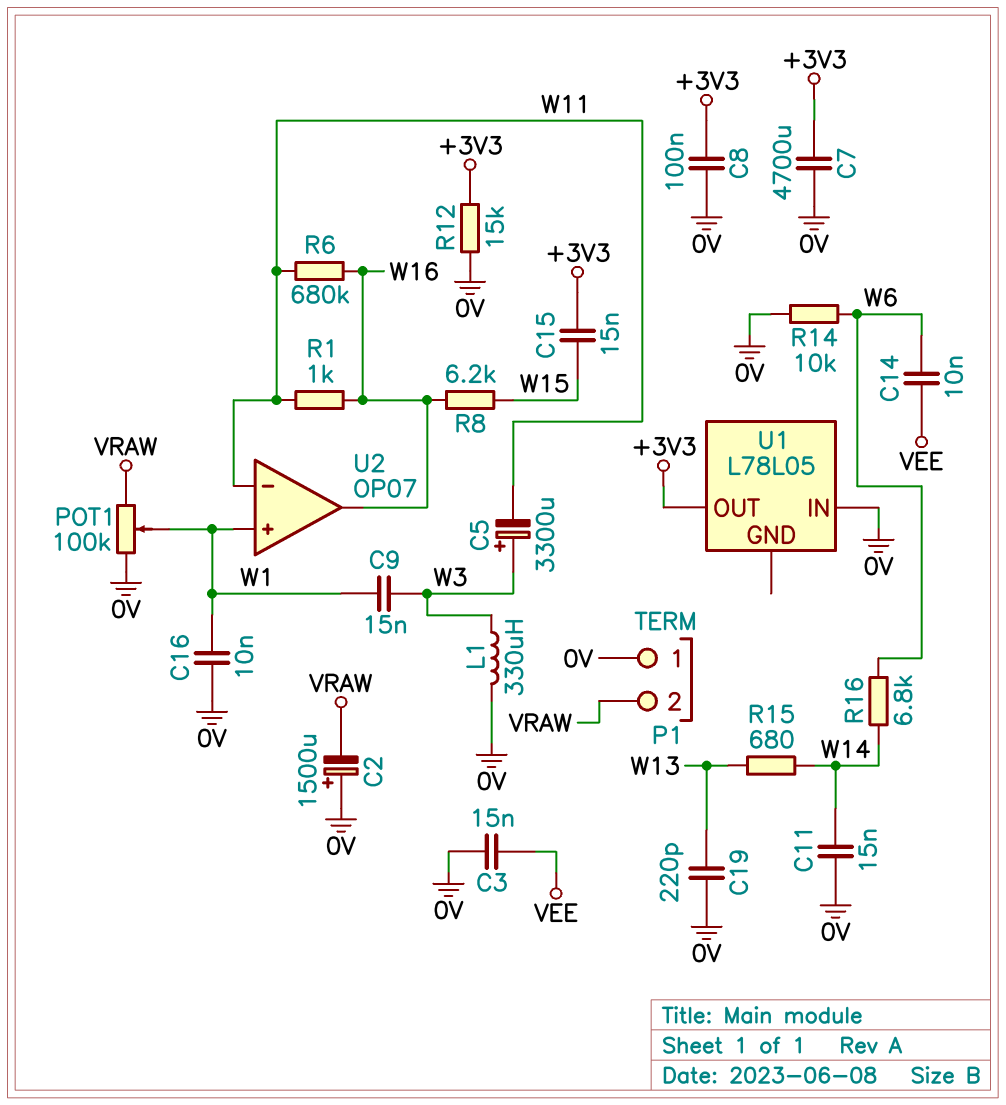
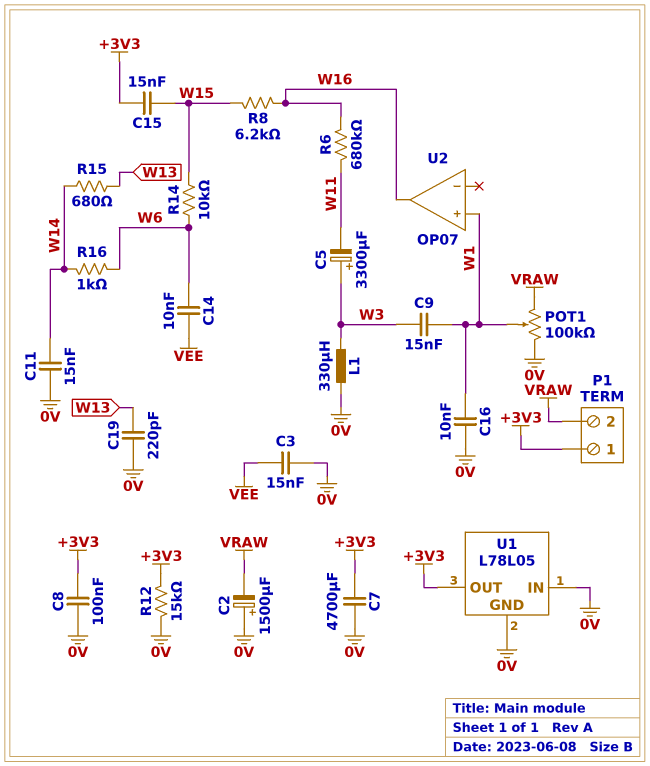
P1 pin 1: 0V -> +3V3
R1: 1k (W11, W16) -> none
R14: 10k (0V, W6) -> 10k (W6, W15)
R16: 6.8k (W6, W14) -> 1k (W6, W14)
U1 pin GND: none -> 0V
U2 pin in-: W11 -> none

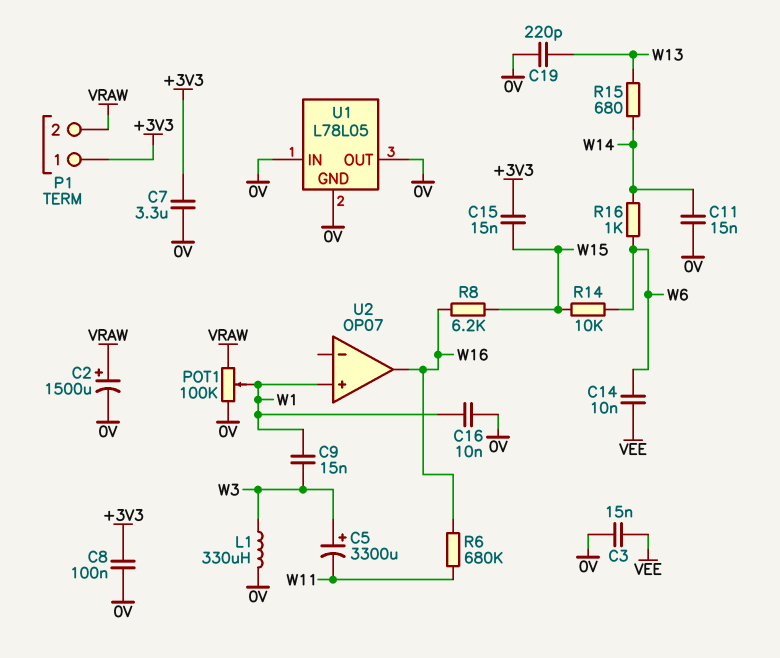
C2: 1500uF (plus 0V, minus VRAW) -> 1500uF (plus VRAW, minus 0V)
C7: 4700uF (+3V3, 0V) -> 3.3uF (+3V3, 0V)
R12: 15k (+3V3, 0V) -> none
U1 pin OUT: +3V3 -> 0V

